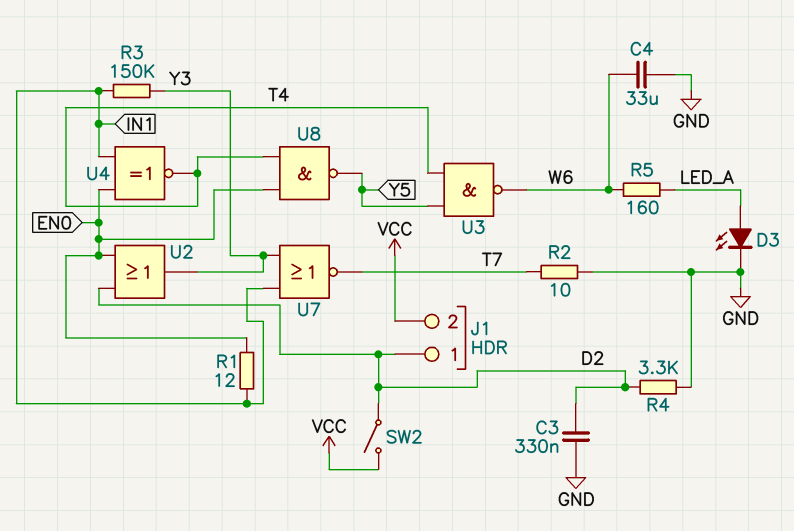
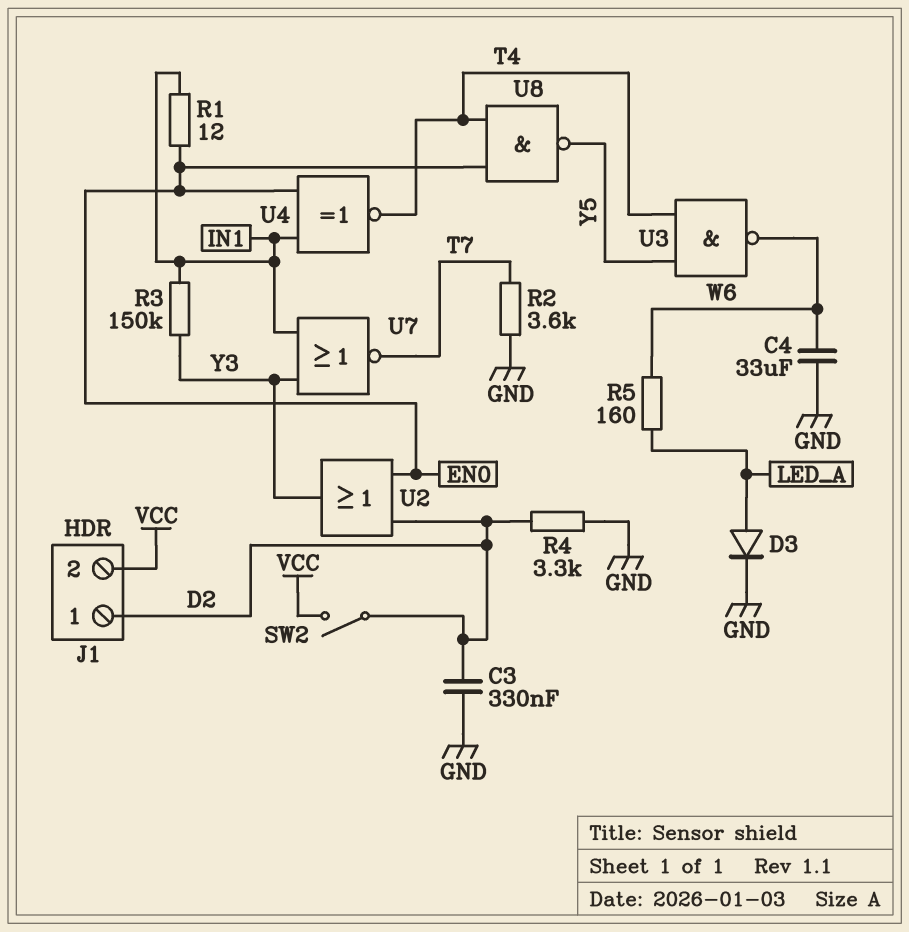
D3: LED (A LED_A, K GND) -> diode (A LED_A, K GND)
R2: 10 (GND, T7) -> 3.6k (GND, T7)

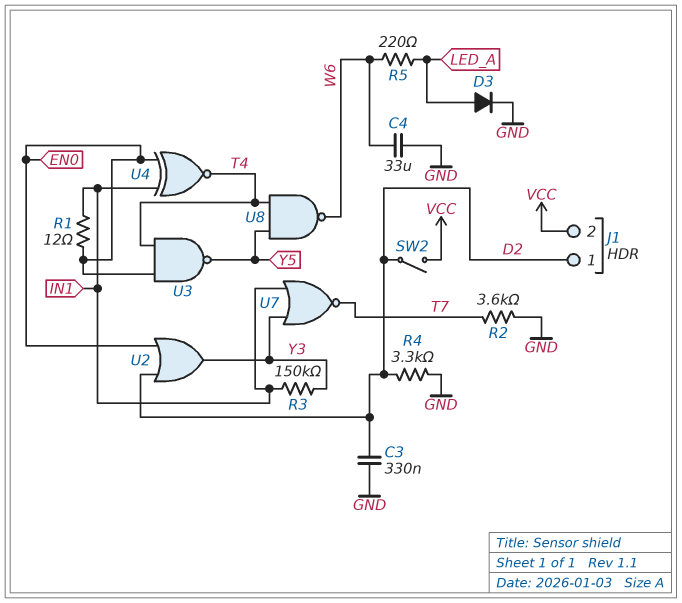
R5: 160 (LED_A, W6) -> 220 (LED_A, W6)
U3: NAND (in T4, in Y5, out W6) -> NAND (in EN0, in T4, out Y5)
U8: NAND (in EN0, in T4, out Y5) -> NAND (in T4, in Y5, out W6)

